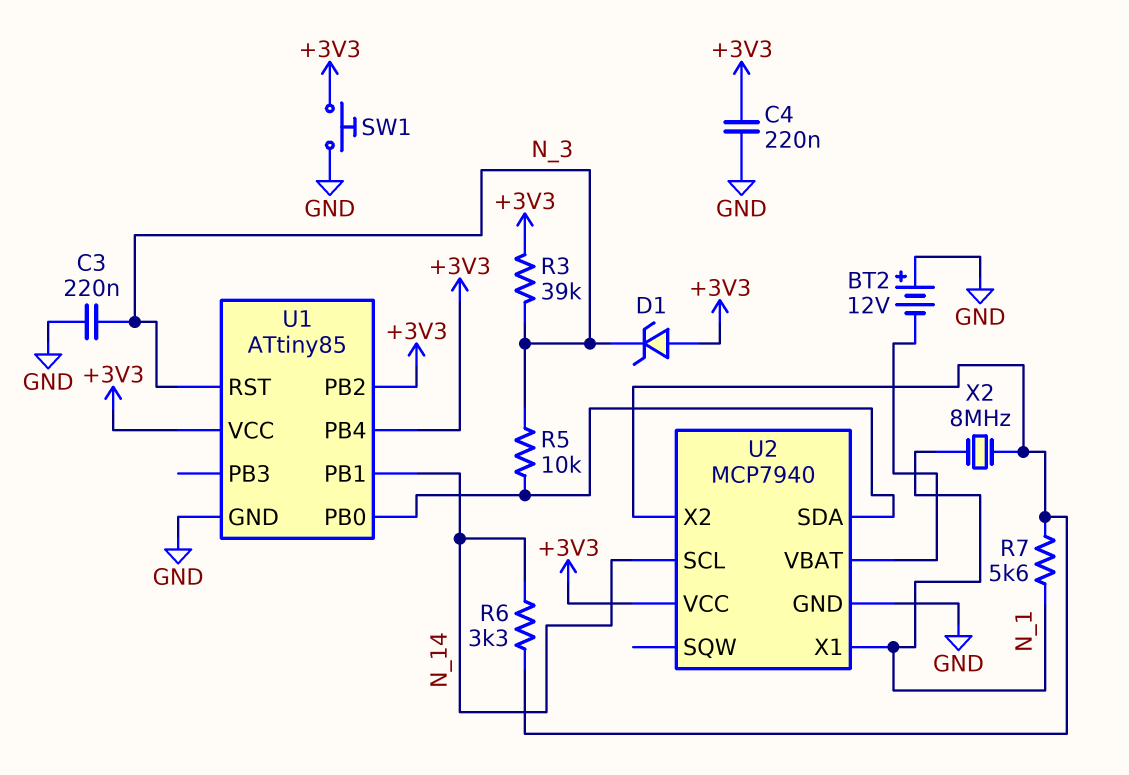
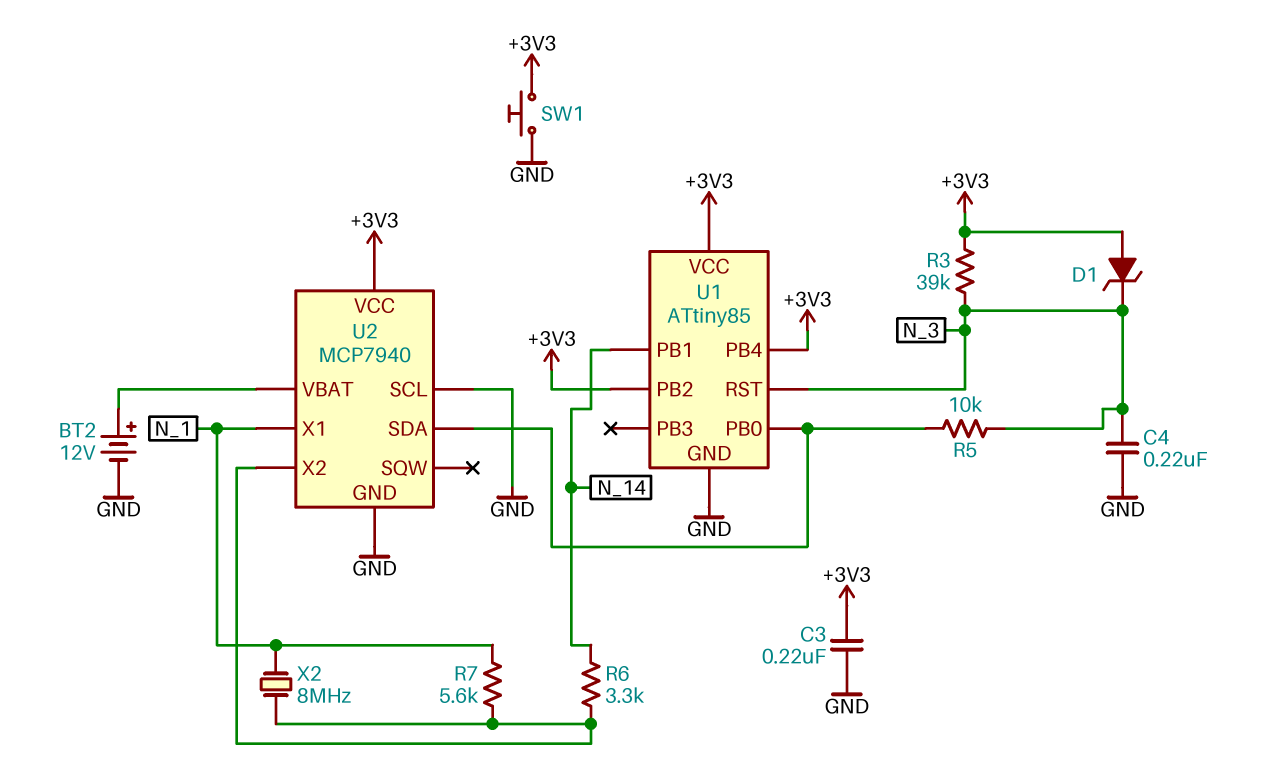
BT2: 12V (plus GND, minus U2/VBAT) -> 12V (plus U2/VBAT, minus GND)
C3: 220nF (GND, N_3) -> 220nF (+3V3, GND)
C4: 220nF (+3V3, GND) -> 220nF (GND, N_3)
U2 pin SCL: N_14 -> GND

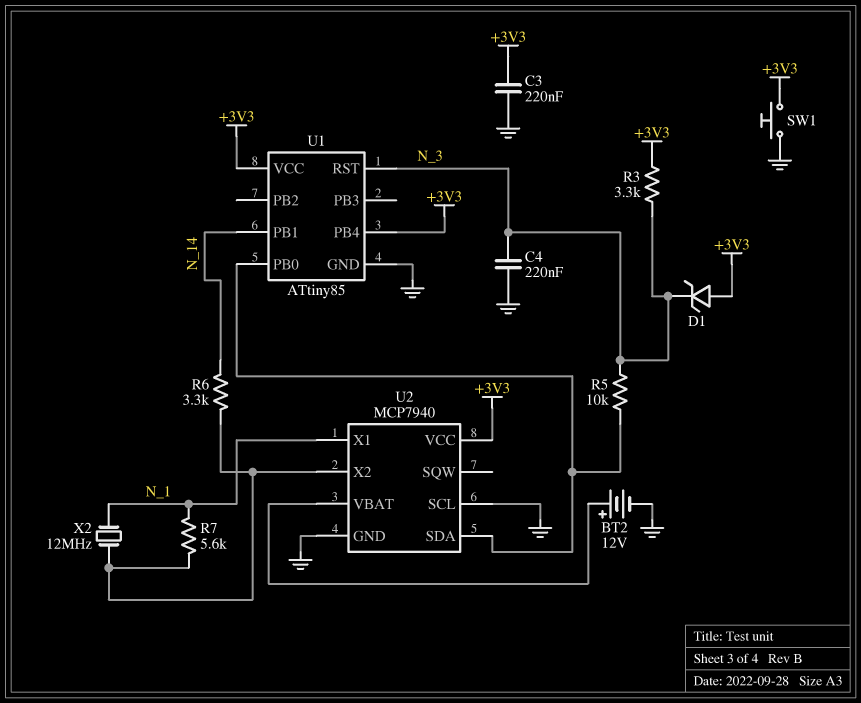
R3: 39k (+3V3, N_3) -> 3.3k (+3V3, N_3)
U1 pin PB2: +3V3 -> none
X2: 8MHz (N_1, U2/X2) -> 12MHz (N_1, U2/X2)

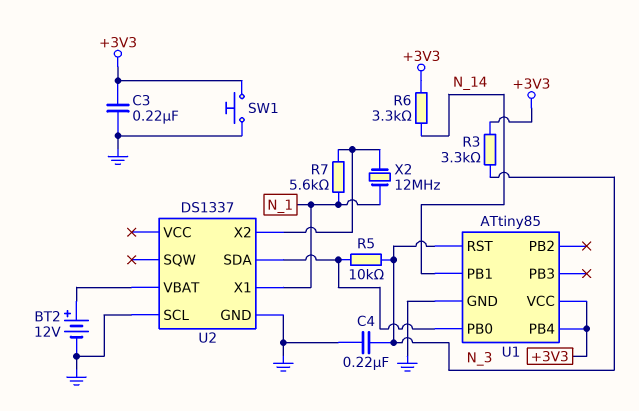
D1: zener (A +3V3, K N_3) -> none
R6: 3.3k (N_14, U2/X2) -> 3.3k (+3V3, N_14)
U2: MCP7940 -> DS1337
U2 pin VCC: +3V3 -> none

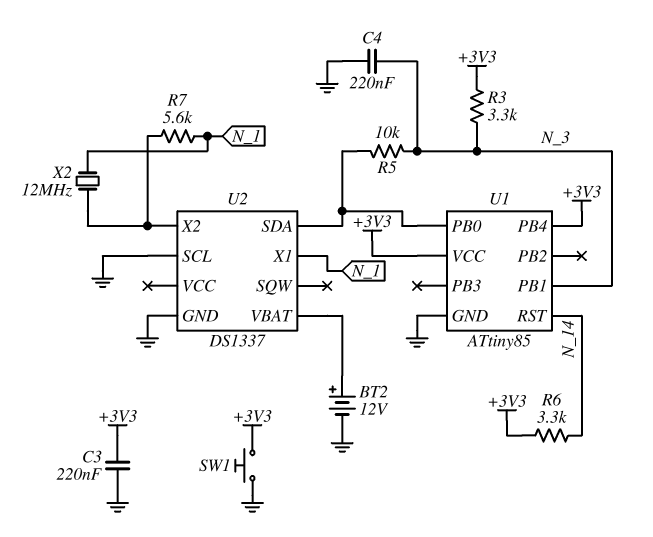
U1 pin PB1: N_14 -> N_3
U1 pin RST: N_3 -> N_14

